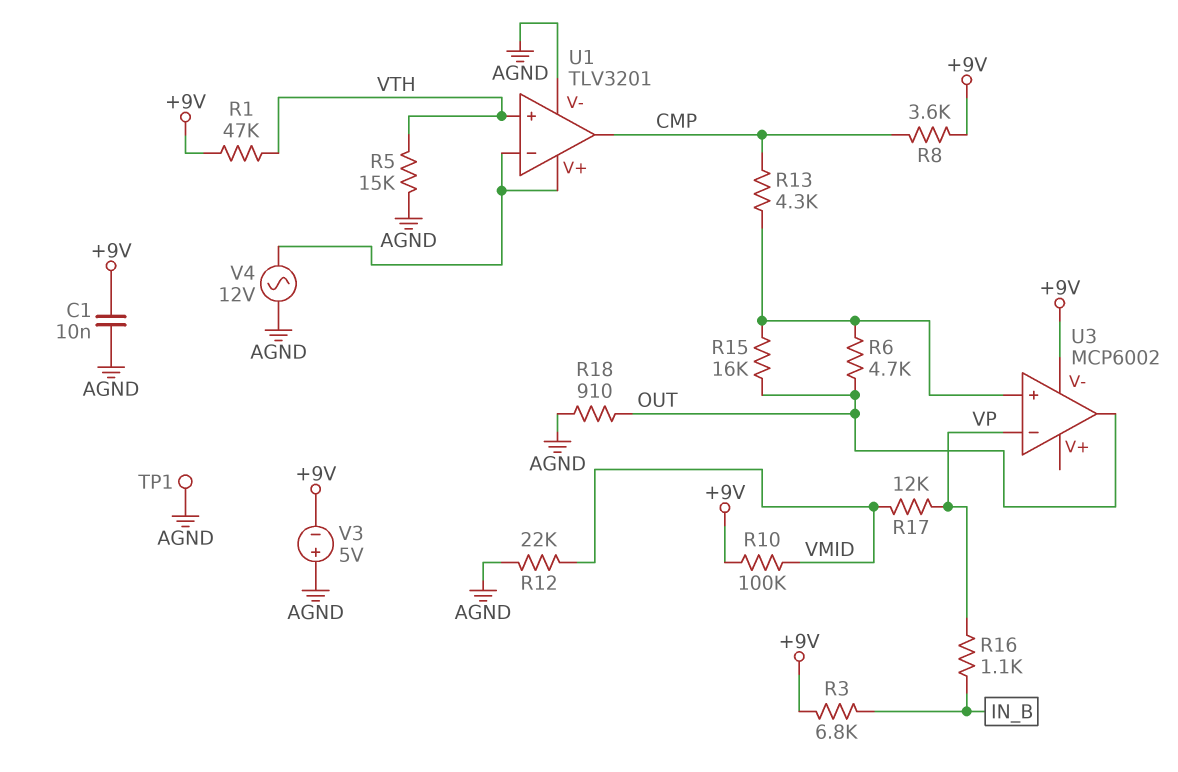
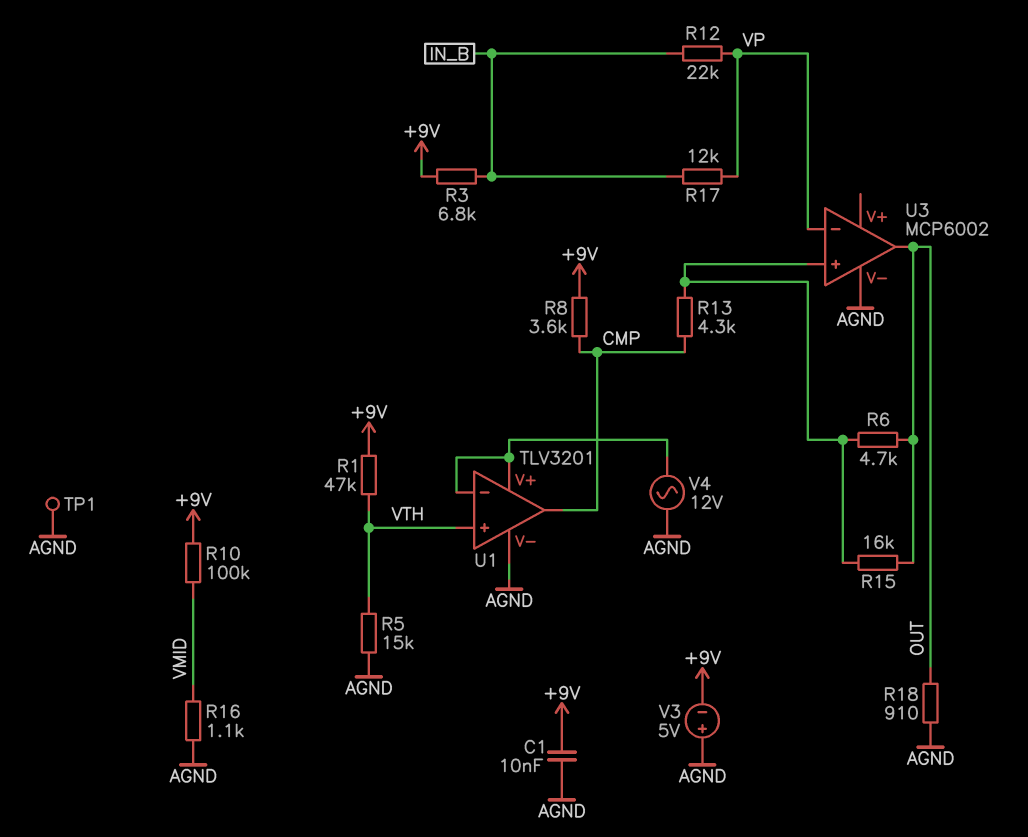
R12: 22k (AGND, VMID) -> 22k (IN_B, VP)
R16: 1.1k (IN_B, VP) -> 1.1k (AGND, VMID)
R17: 12k (VMID, VP) -> 12k (IN_B, VP)
U3 pin V-: +9V -> AGND

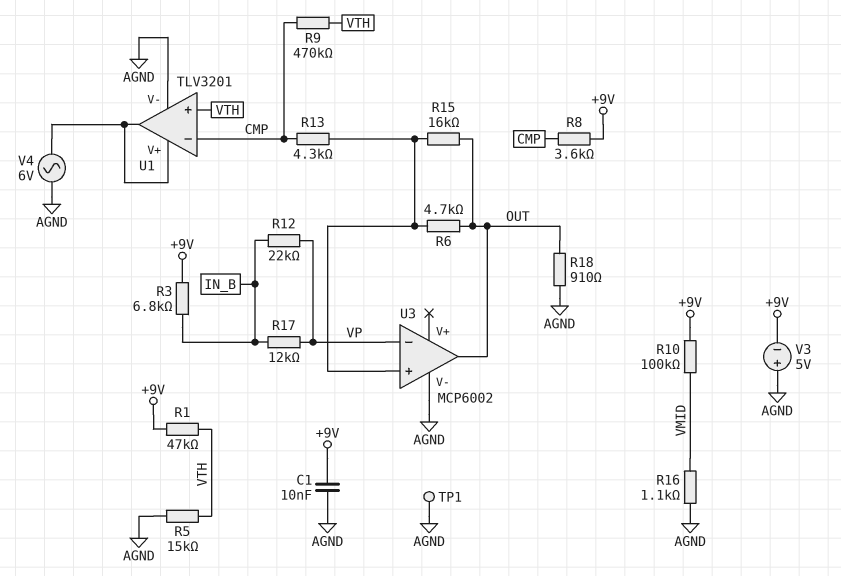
R9: none -> 470k (CMP, VTH)
U1 pin in-: U1/V+ -> CMP
U1 pin out: CMP -> U1/V+
V4: AC 12V (AGND, U1/V+) -> AC 6V (AGND, U1/V+)

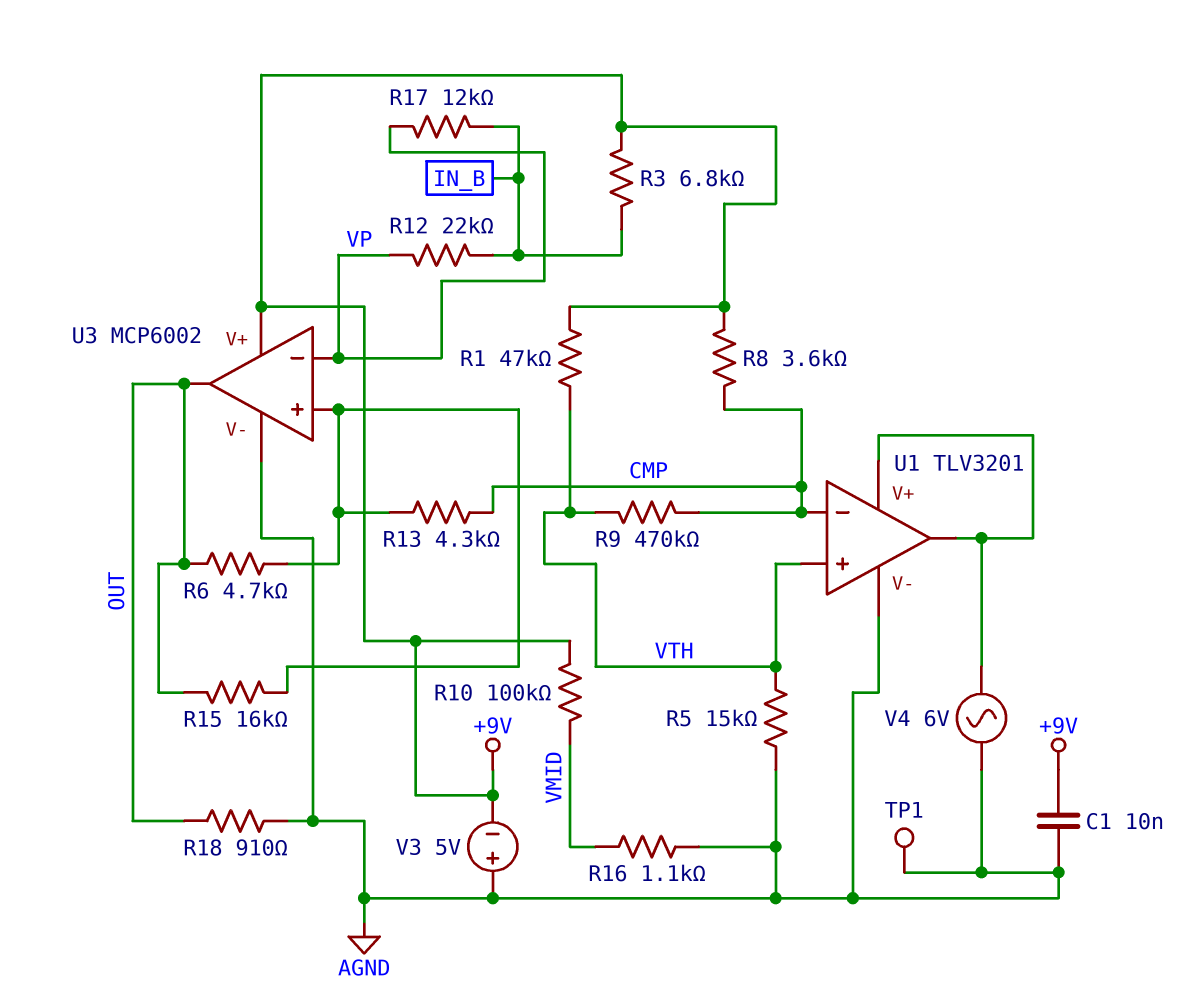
U3 pin V+: none -> +9V

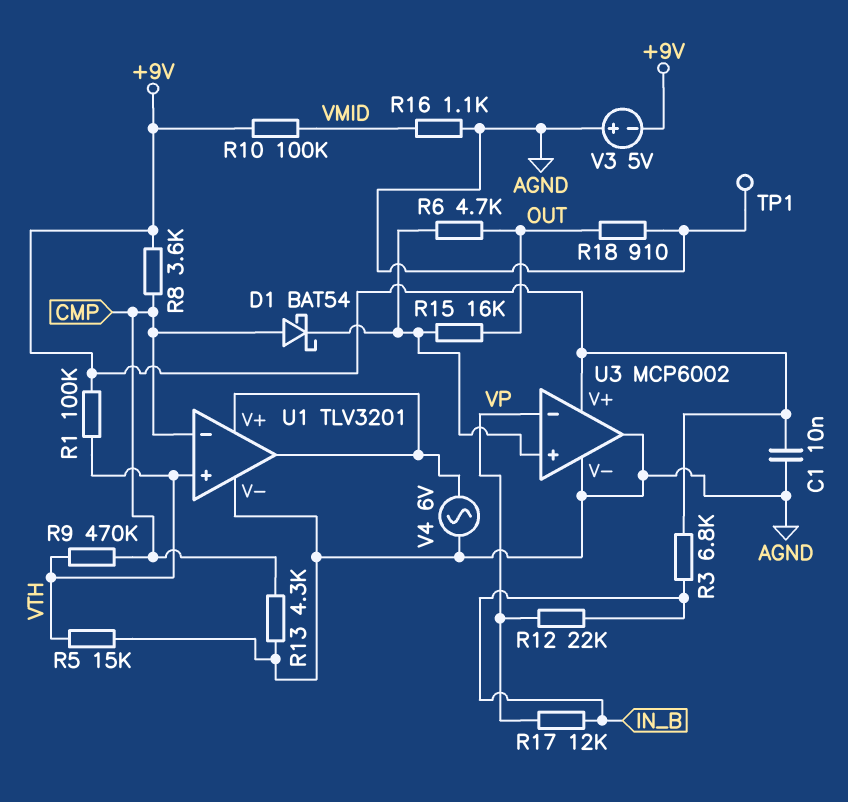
D1: none -> schottky BAT54 (A CMP, K U3/in+)
R1: 47k (+9V, VTH) -> 100k (+9V, VTH)
R13: 4.3k (CMP, U3/in+) -> 4.3k (AGND, CMP)
U3 pin out: OUT -> AGND

